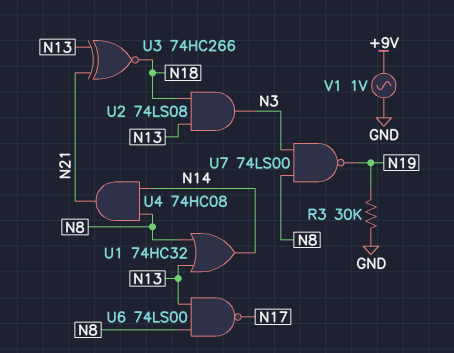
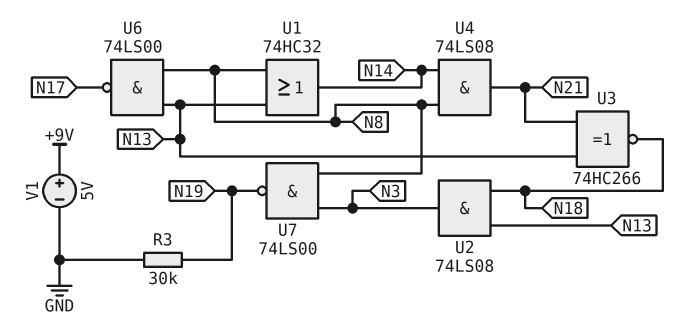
U4: AND 74HC08 (in N8, in N14, out N21) -> AND 74LS08 (in N8, in N14, out N21)
V1: AC 1V (+9V, GND) -> 5V (plus +9V, minus GND)

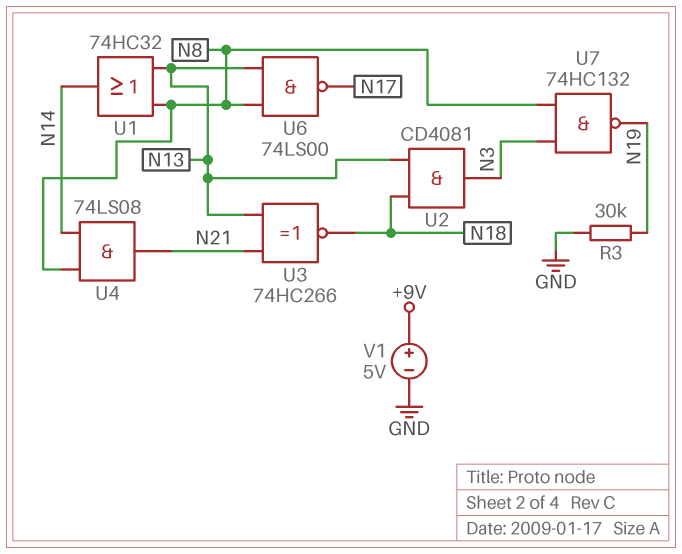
U2: AND 74LS08 (in N13, in N18, out N3) -> AND CD4081 (in N13, in N18, out N3)
U7: NAND 74LS00 (in N3, in N8, out N19) -> NAND 74HC132 (in N3, in N8, out N19)

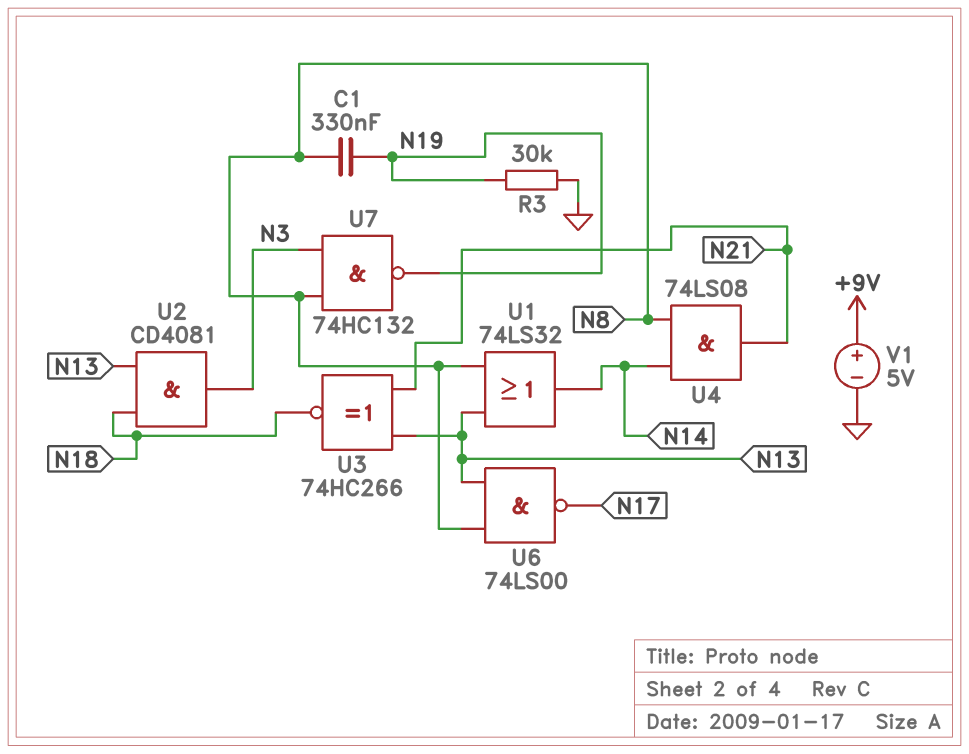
C1: none -> 330nF (N8, N19)
U1: OR 74HC32 (in N8, in N13, out N14) -> OR 74LS32 (in N8, in N13, out N14)

